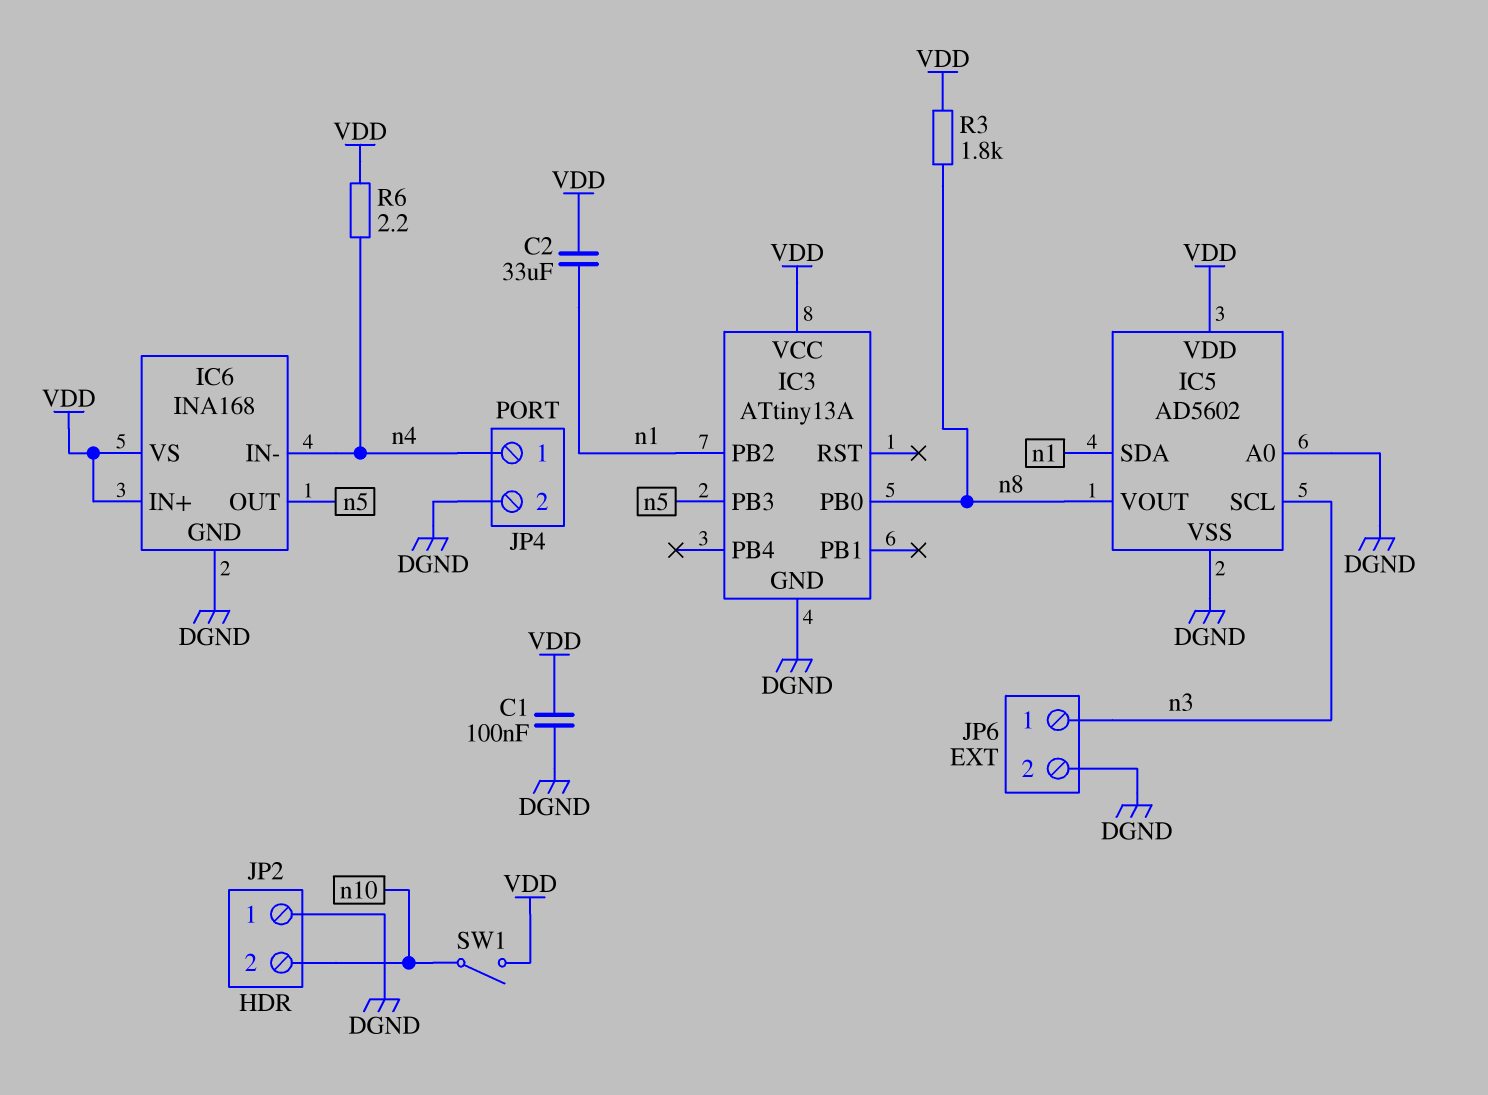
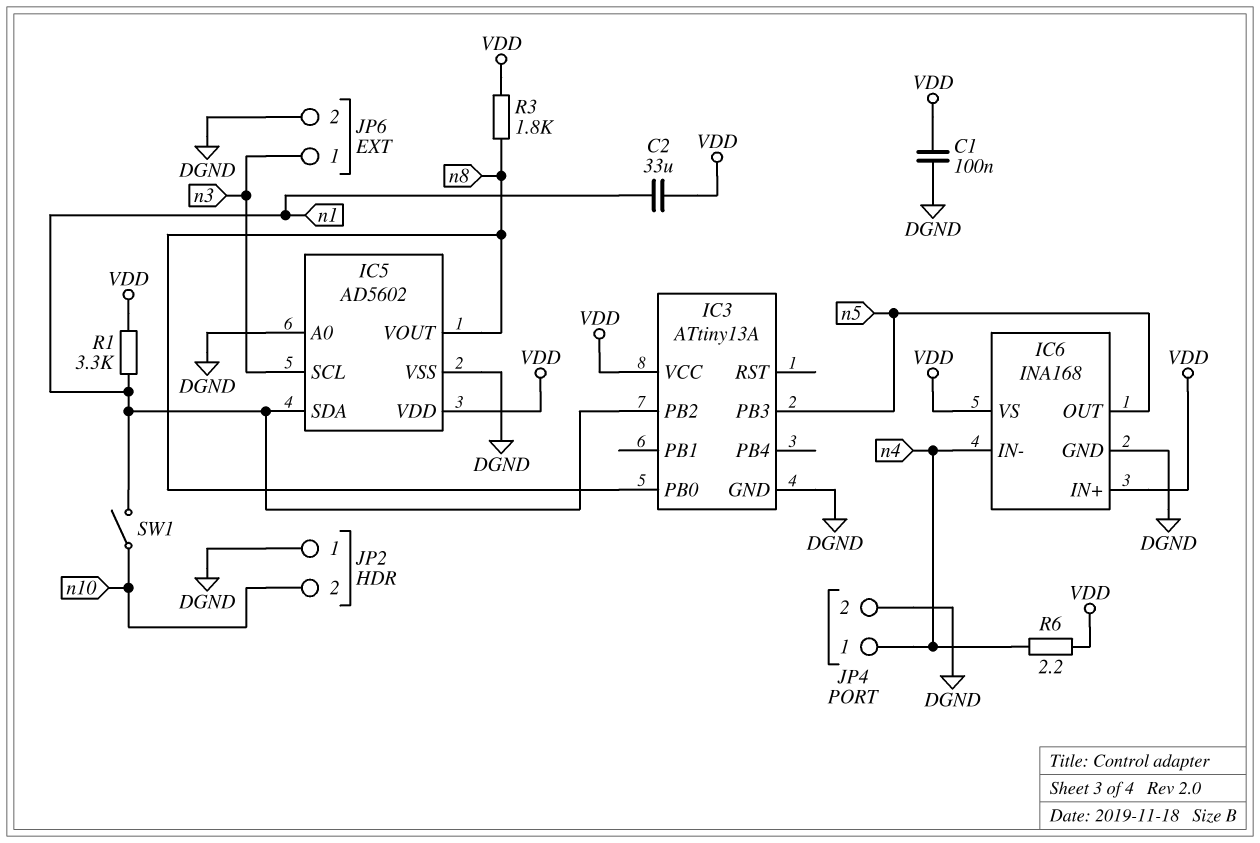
R1: none -> 3.3k (VDD, n1)
SW1: switch (VDD, n10) -> switch (n1, n10)

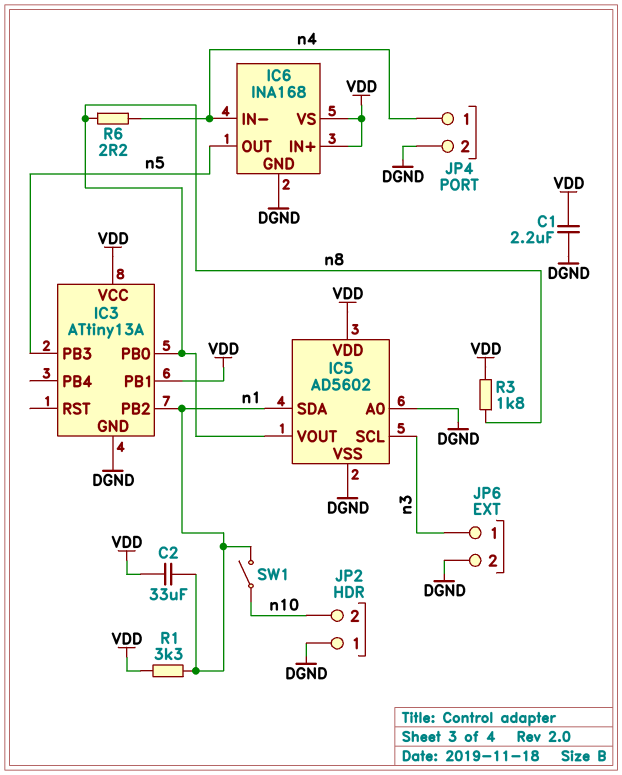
C1: 100nF (DGND, VDD) -> 2.2uF (DGND, VDD)
IC3 pin PB1: none -> VDD
R6: 2.2 (VDD, n4) -> 2.2 (n4, n8)

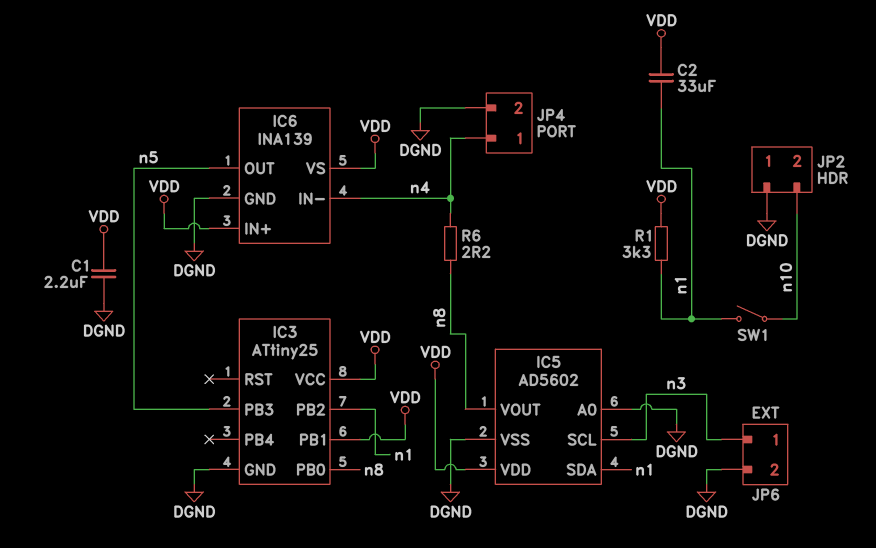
IC3: ATtiny13A -> ATtiny25
IC6: INA168 -> INA139
R3: 1.8k (VDD, n8) -> none

